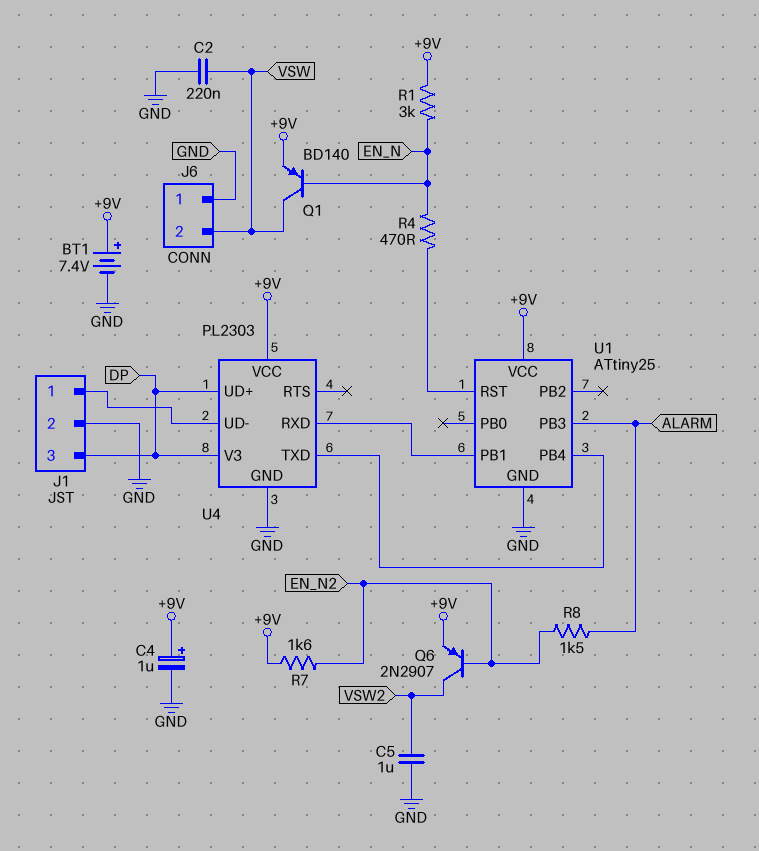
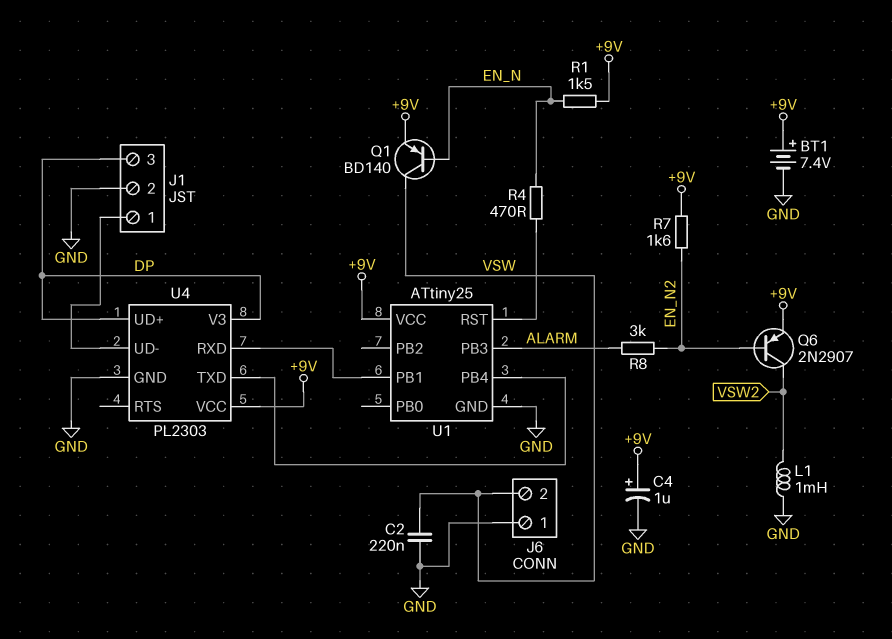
C5: 1uF (GND, VSW2) -> none
L1: none -> 1mH (GND, VSW2)
R1: 3k (+9V, EN_N) -> 1.5k (+9V, EN_N)
R8: 1.5k (ALARM, EN_N2) -> 3k (ALARM, EN_N2)

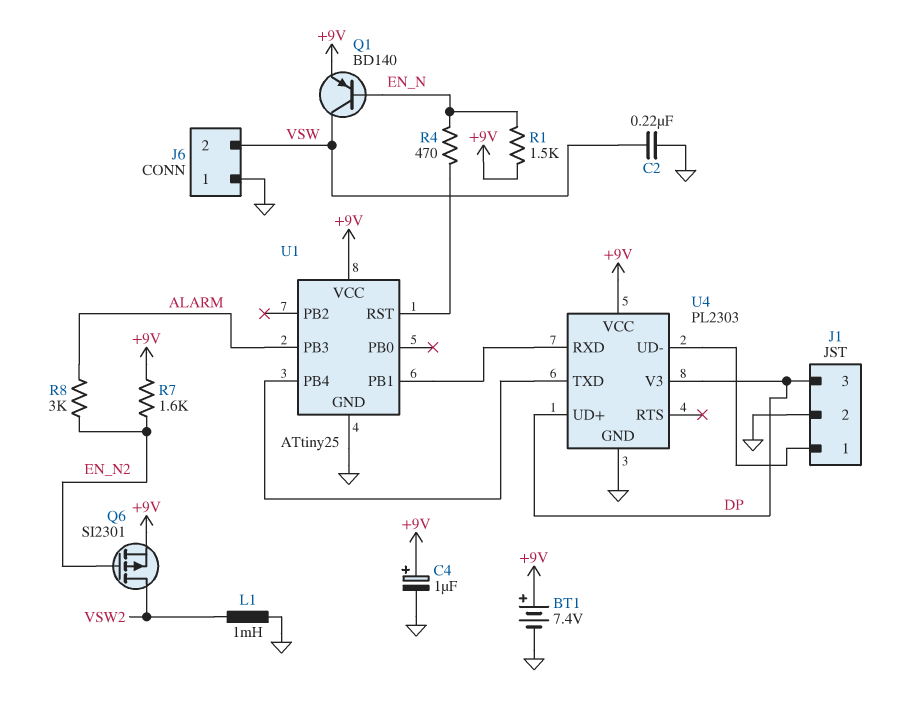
Q6: PNP 2N2907 (B EN_N2, C VSW2, E +9V) -> PMOS SI2301 (G EN_N2, D VSW2, S +9V)

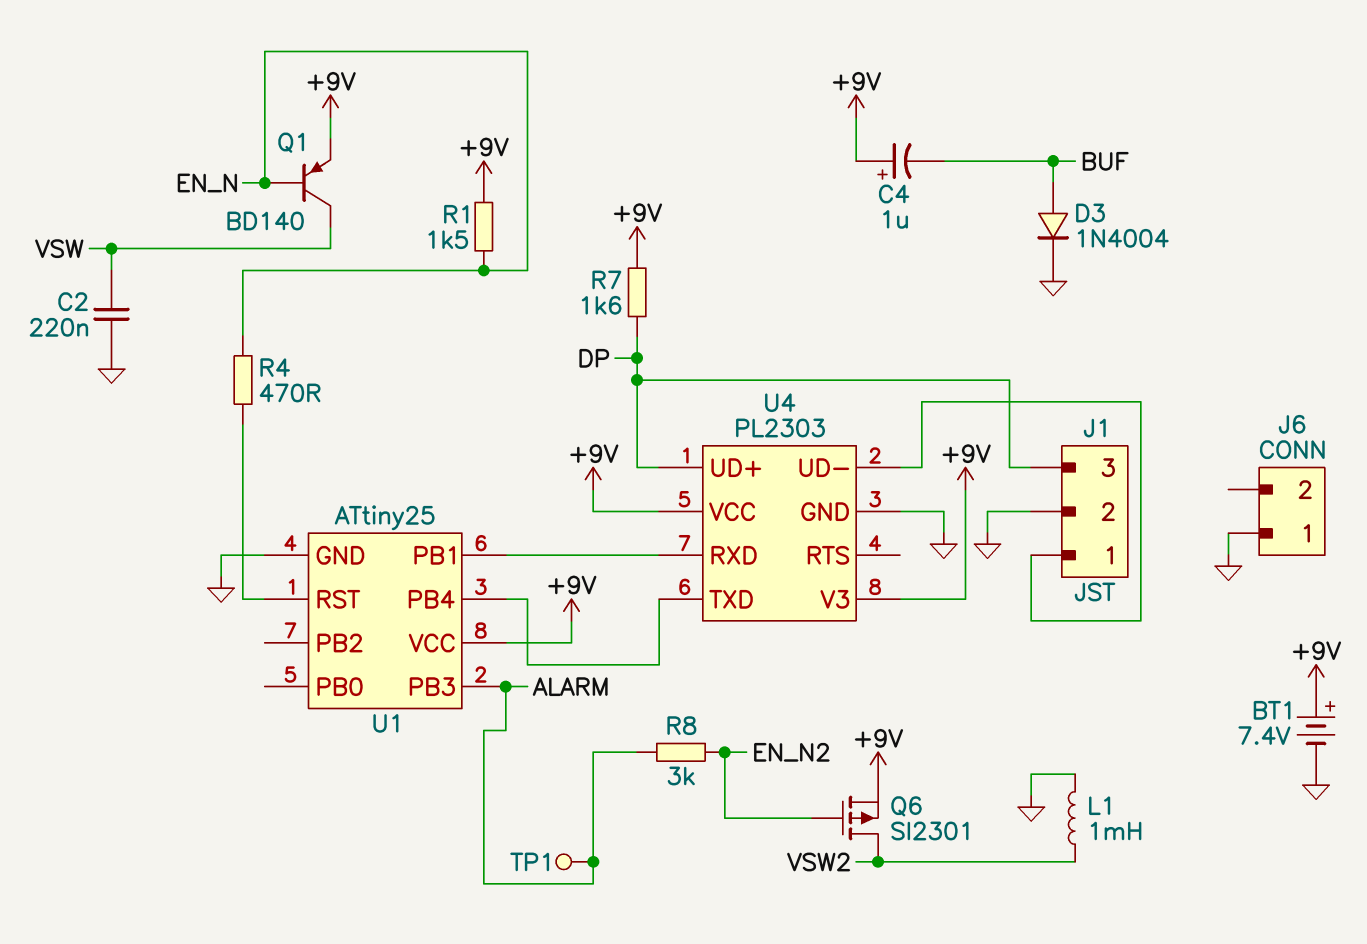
C4: 1uF (plus +9V, minus GND) -> 1uF (plus +9V, minus BUF)
D3: none -> diode 1N4004 (A BUF, K GND)
J6 pin 2: VSW -> none
R7: 1.6k (+9V, EN_N2) -> 1.6k (+9V, DP)
TP1: none -> test point (ALARM)
U4 pin V3: DP -> +9V

